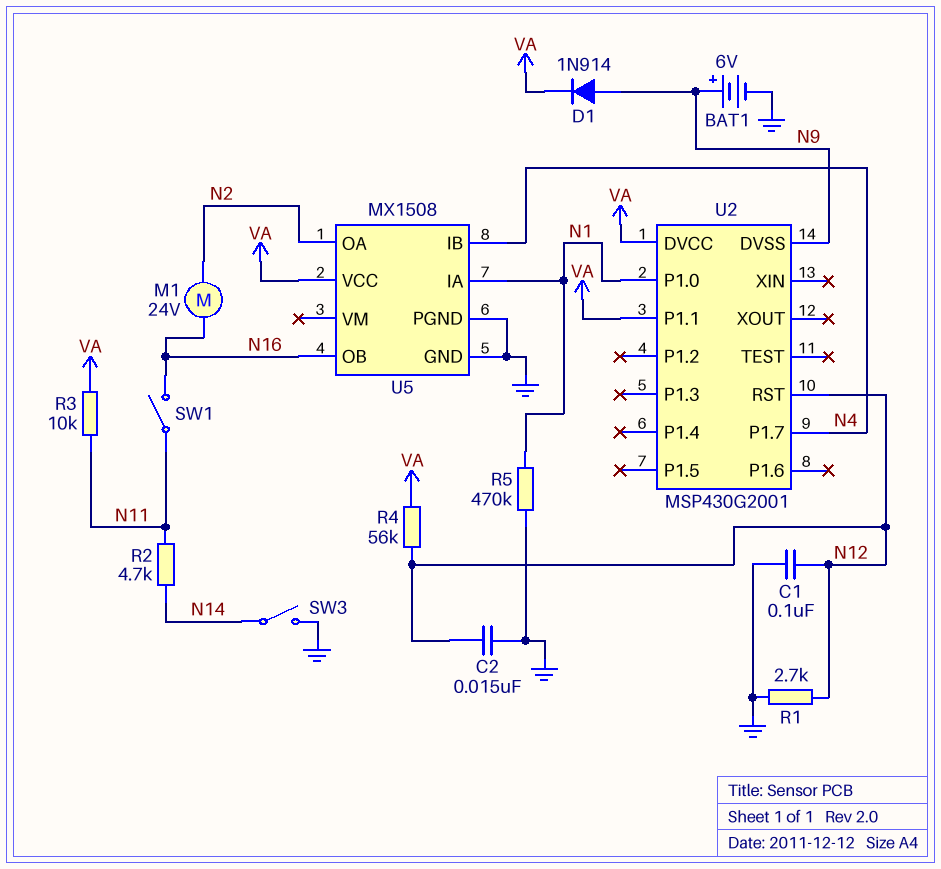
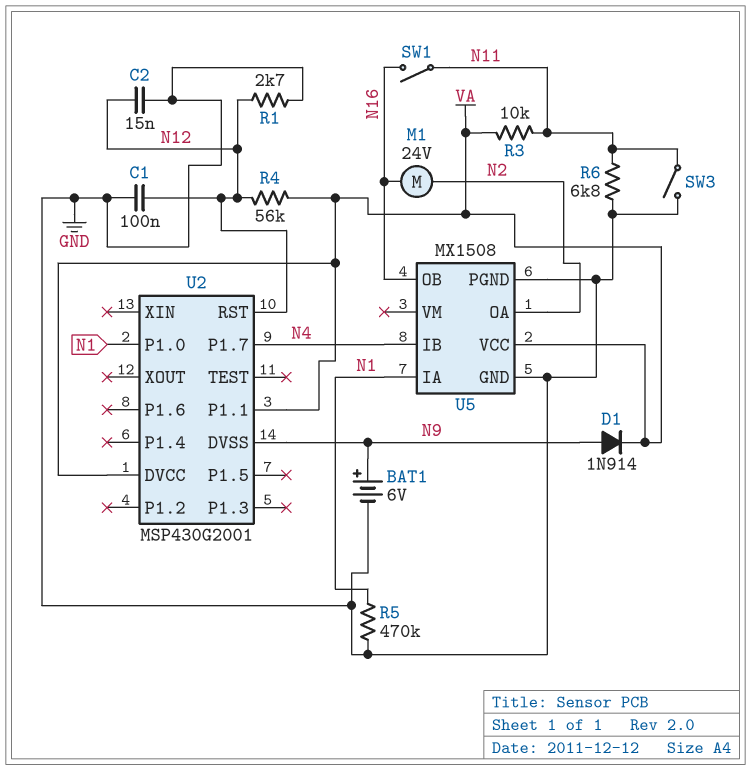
R2: 4.7k (N11, N14) -> none
R6: none -> 6.8k (GND, N11)
SW3: switch (GND, N14) -> switch (GND, N11)

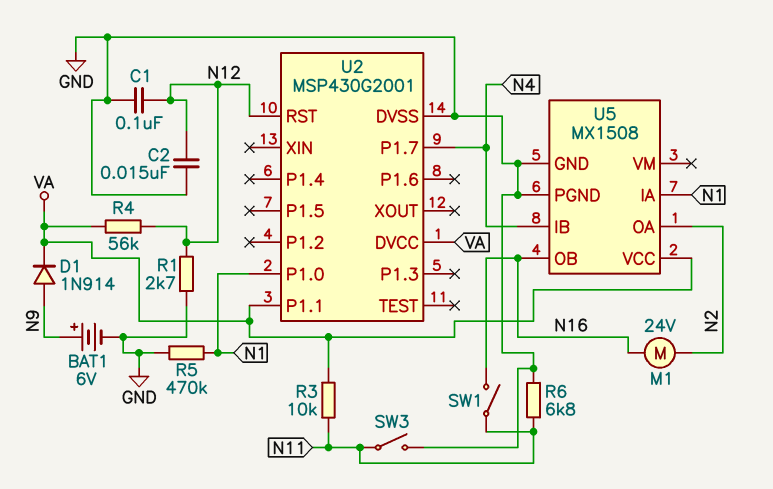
U2 pin DVSS: N9 -> GND

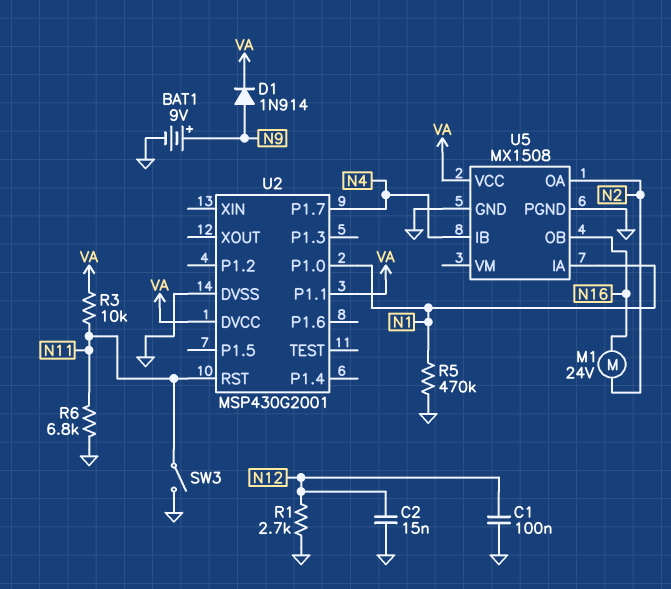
BAT1: 6V (plus N9, minus GND) -> 9V (plus N9, minus GND)
R4: 56k (N12, VA) -> none
SW1: switch (N11, N16) -> none
U2 pin RST: N12 -> N11

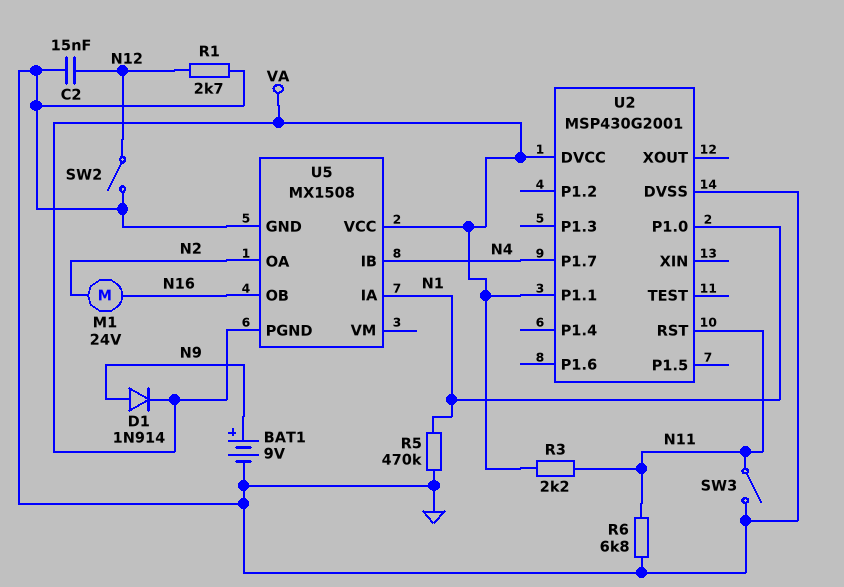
C1: 100nF (GND, N12) -> none
R3: 10k (N11, VA) -> 2.2k (N11, VA)
SW2: none -> switch (GND, N12)
U5 pin PGND: GND -> VA

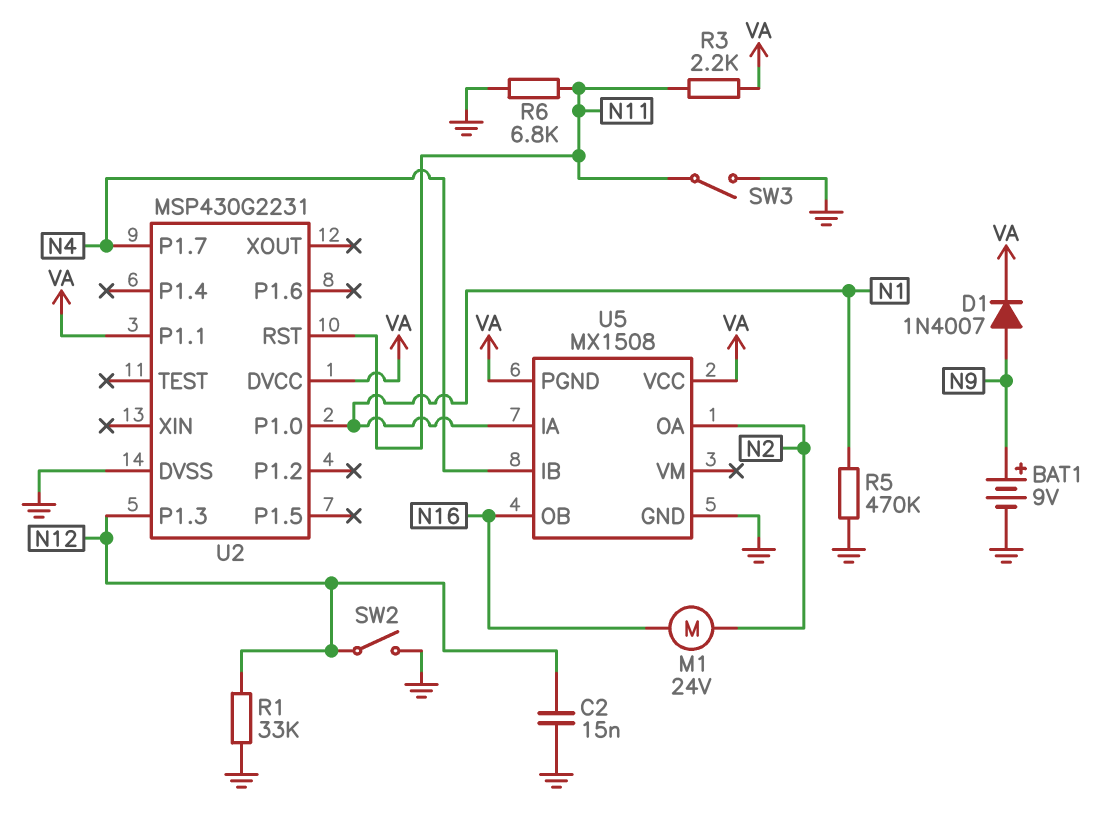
D1: diode 1N914 (A N9, K VA) -> diode 1N4007 (A N9, K VA)
R1: 2.7k (GND, N12) -> 33k (GND, N12)
U2: MSP430G2001 -> MSP430G2231
U2 pin P1.3: none -> N12

